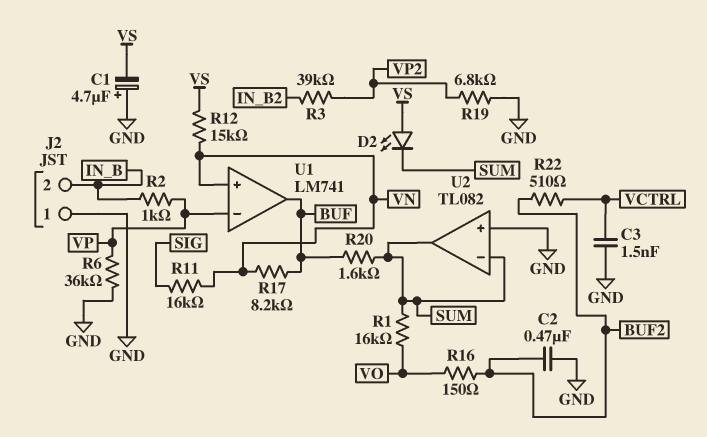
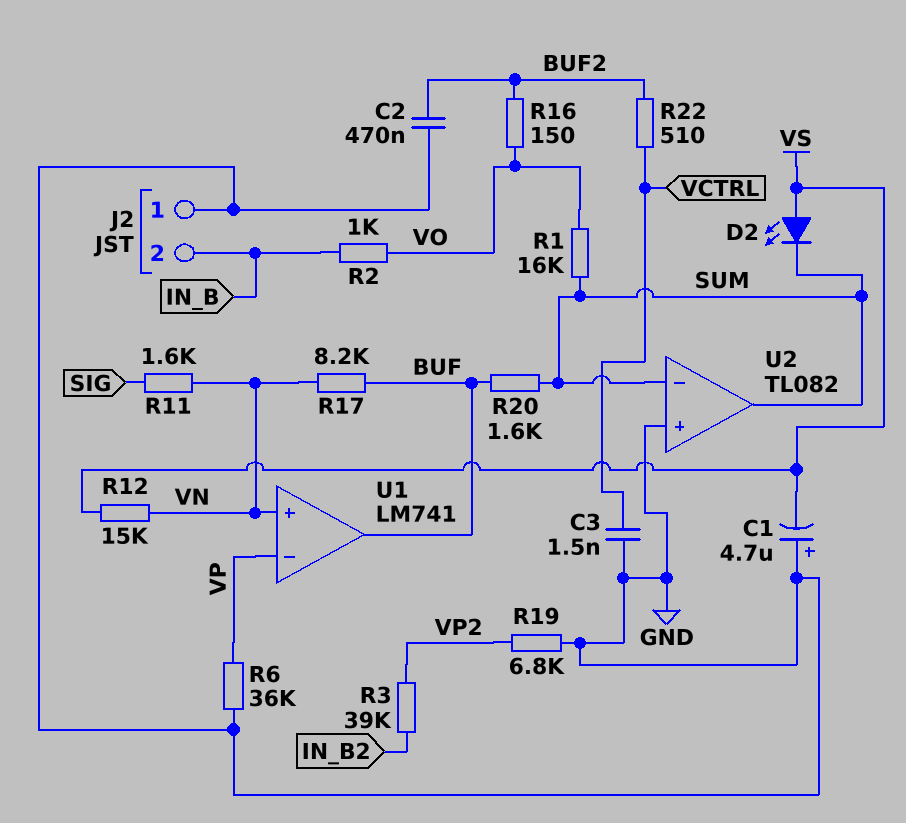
R2: 1k (IN_B, VP) -> 1k (IN_B, VO)
R11: 16k (SIG, VN) -> 1.6k (SIG, VN)

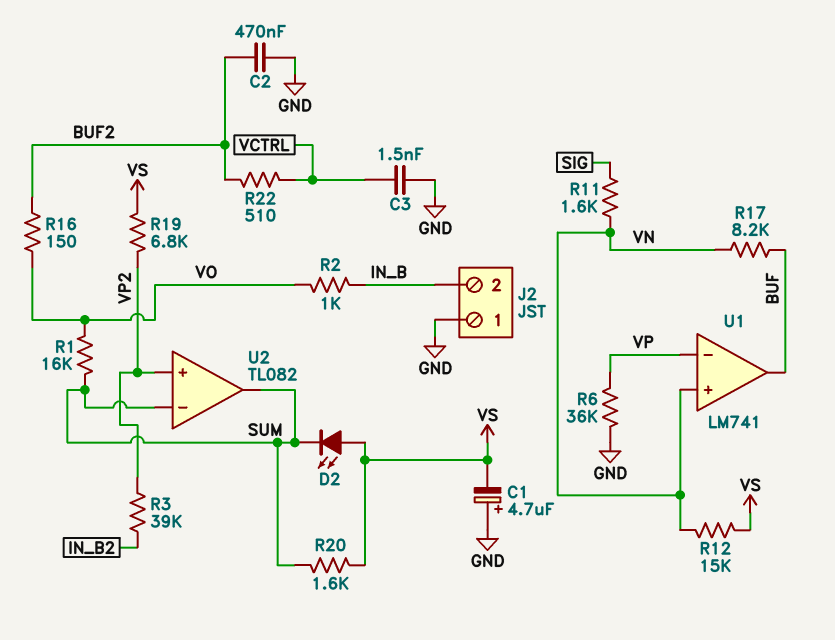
R19: 6.8k (GND, VP2) -> 6.8k (VP2, VS)
R20: 1.6k (BUF, SUM) -> 1.6k (SUM, VS)
U2 pin in+: GND -> VP2

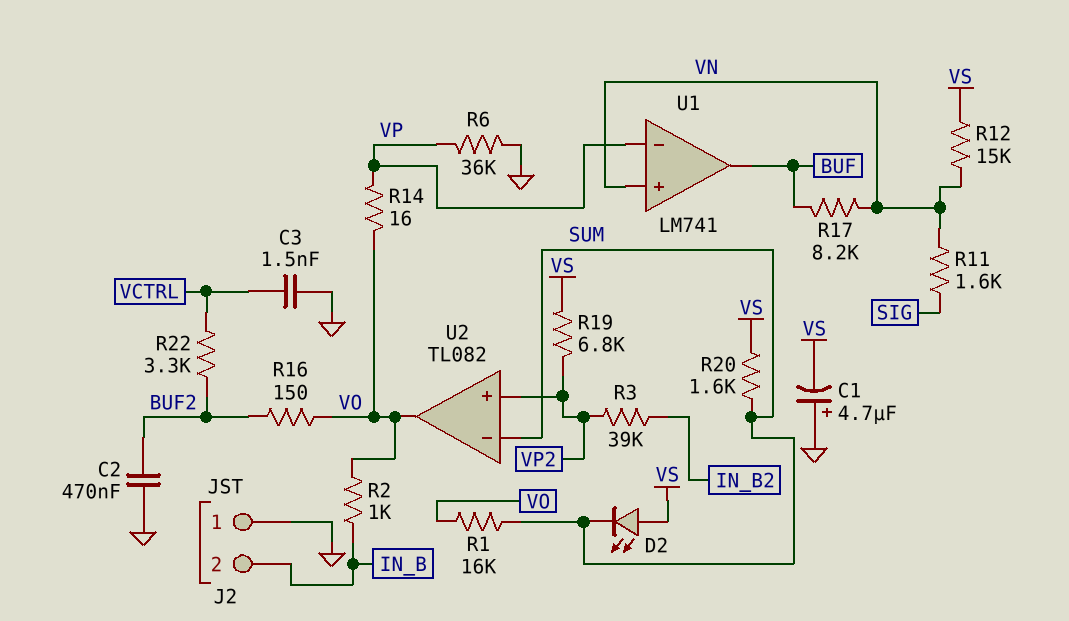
R14: none -> 16 (VO, VP)
R22: 510 (BUF2, VCTRL) -> 3.3k (BUF2, VCTRL)
U2 pin out: SUM -> VO

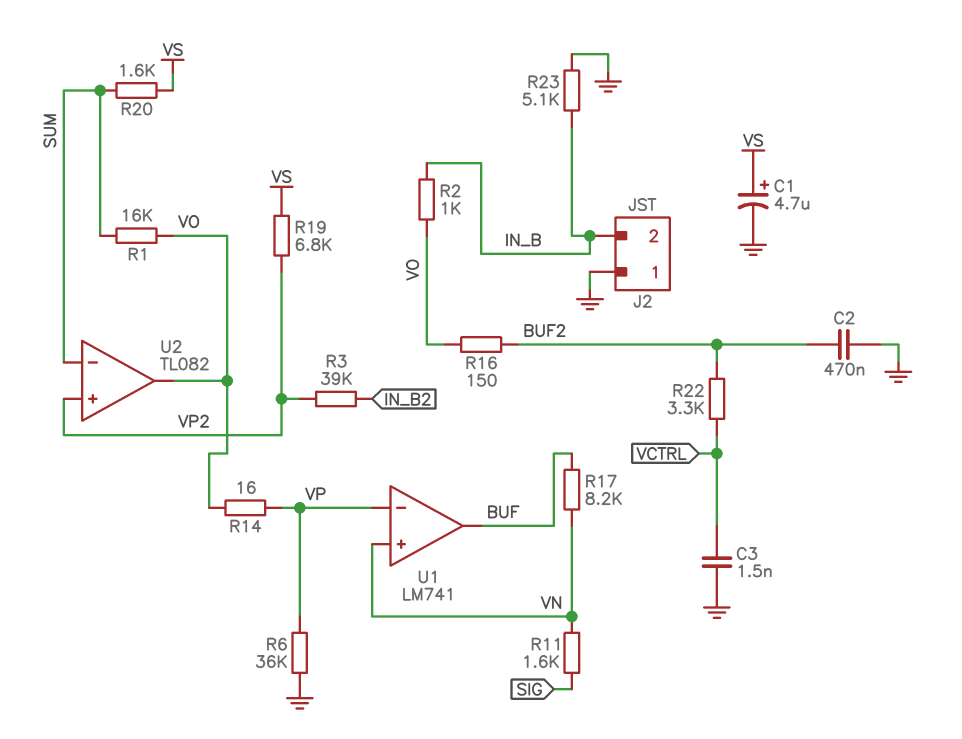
C1: 4.7uF (plus GND, minus VS) -> 4.7uF (plus VS, minus GND)
D2: LED (A VS, K SUM) -> none
R12: 15k (VN, VS) -> none
R23: none -> 5.1k (GND, IN_B)

